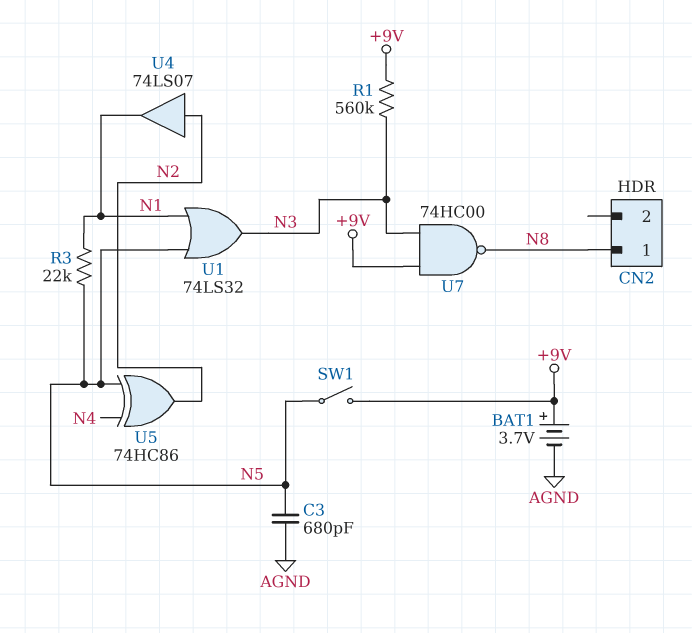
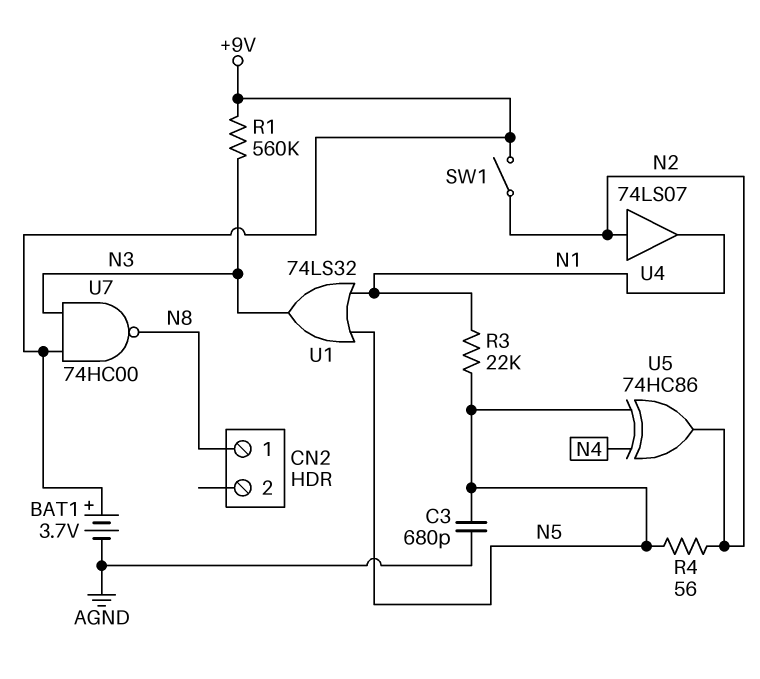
R4: none -> 56 (N2, N5)
SW1: switch (+9V, N5) -> switch (+9V, N2)

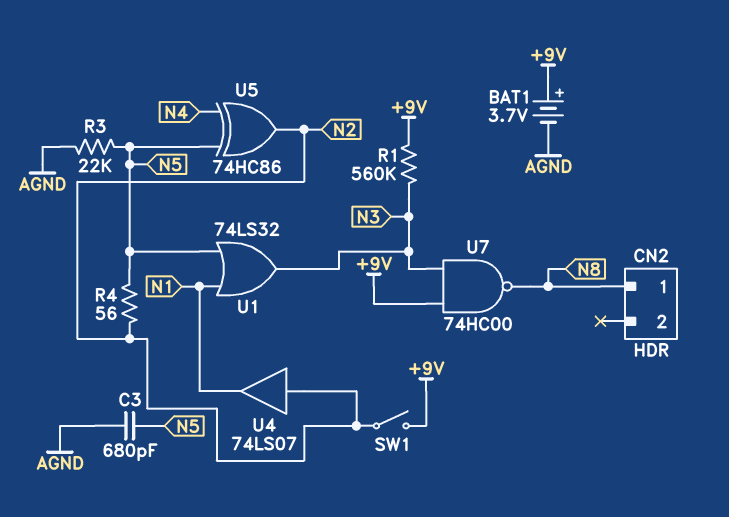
R3: 22k (N1, N5) -> 22k (AGND, N5)

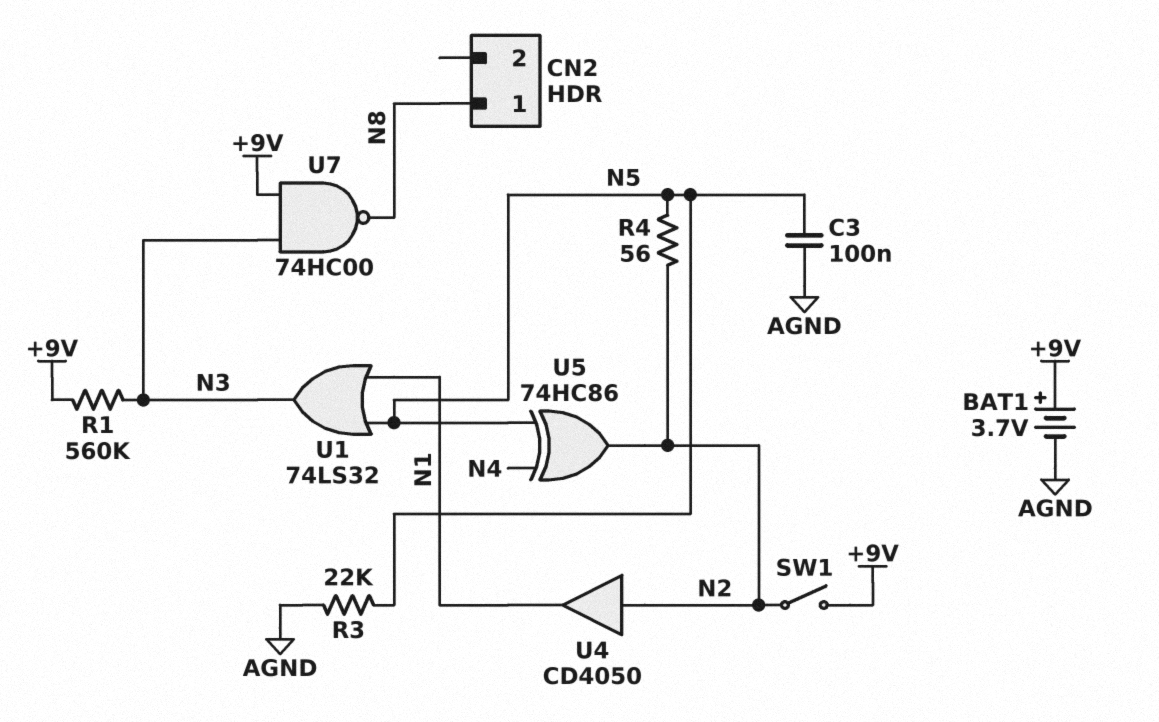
C3: 680pF (AGND, N5) -> 100nF (AGND, N5)
U4: buffer 74LS07 (in N2, out N1) -> buffer CD4050 (in N2, out N1)

